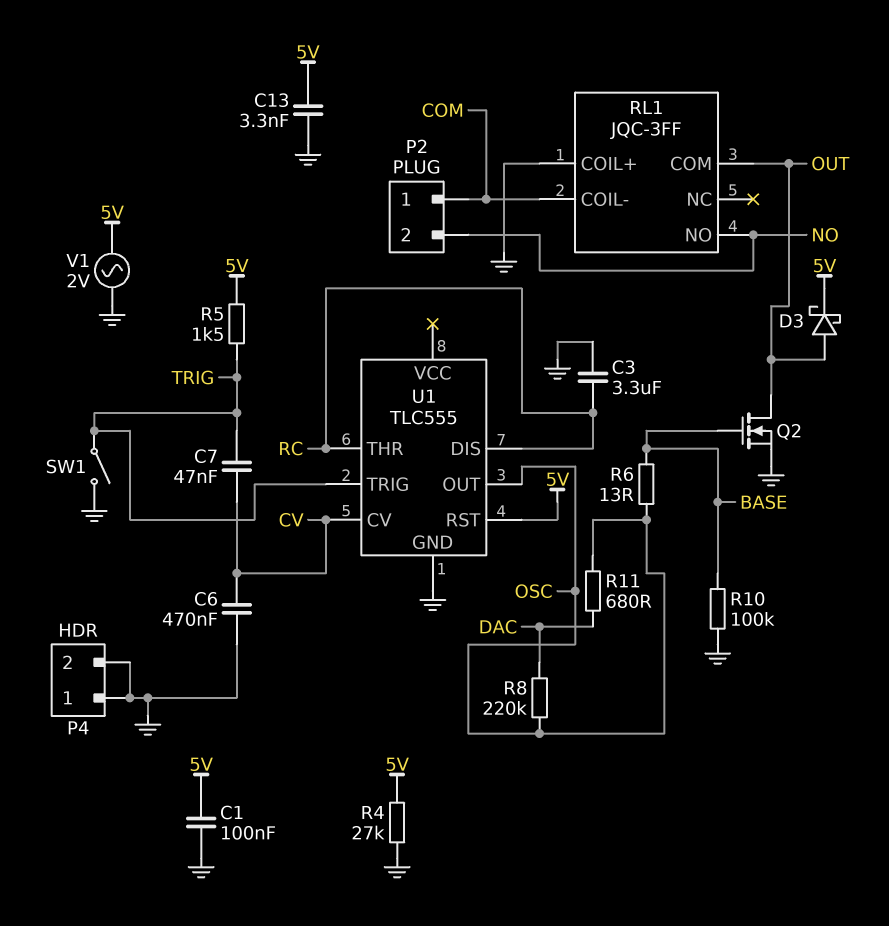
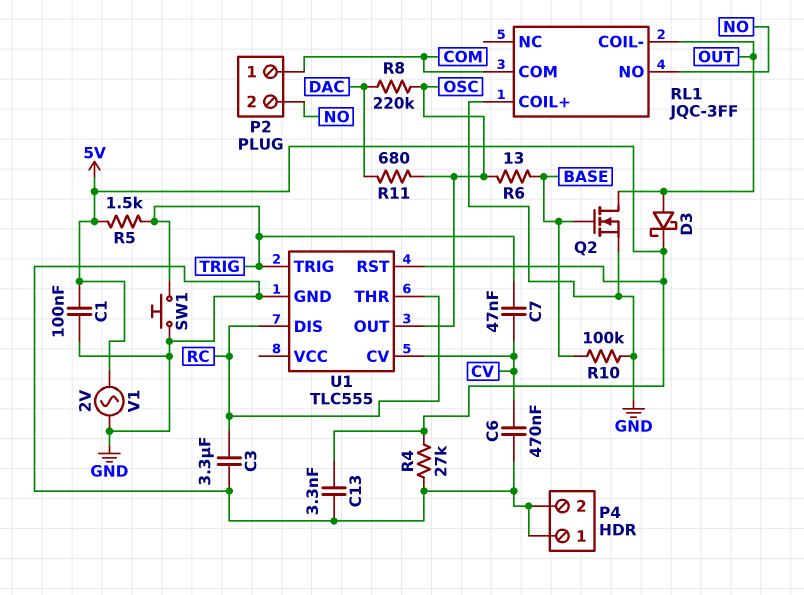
RL1 pin COIL-: COM -> OUT
RL1 pin COM: OUT -> COM
SW1: switch (GND, TRIG) -> button (GND, TRIG)

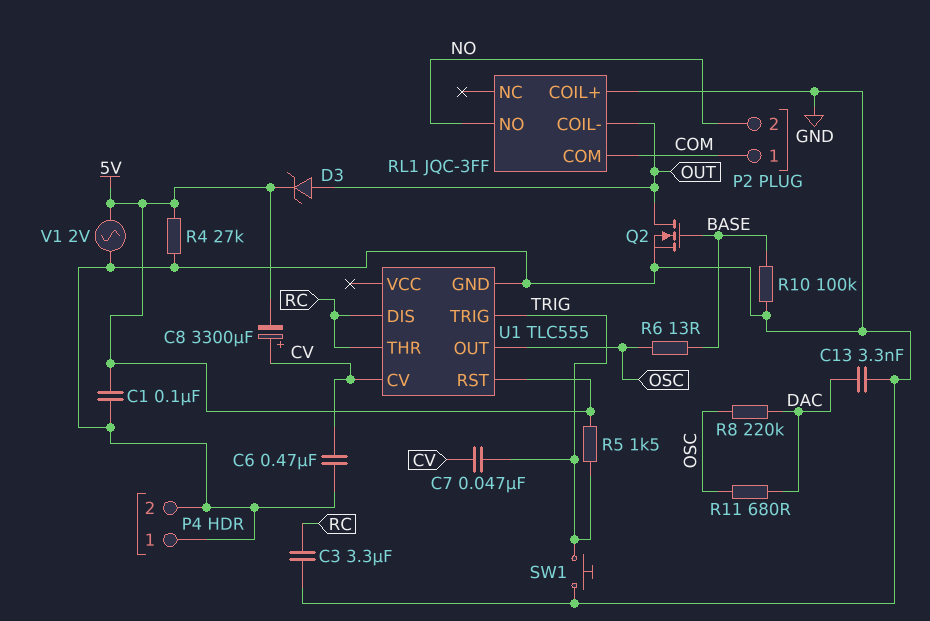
C8: none -> 3300uF (plus CV, minus 5V)
C13: 3.3nF (5V, GND) -> 3.3nF (DAC, GND)
D3: schottky (A OUT, K 5V) -> zener (A OUT, K 5V)

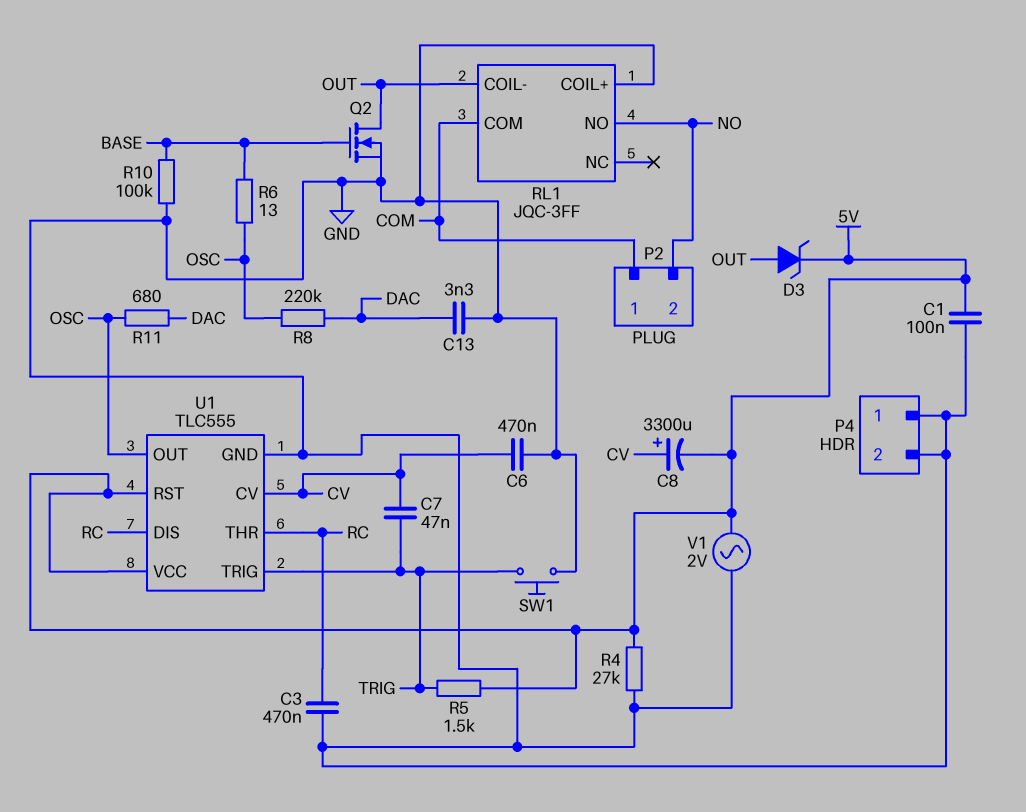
C3: 3.3uF (GND, RC) -> 470nF (GND, RC)
U1 pin VCC: none -> 5V

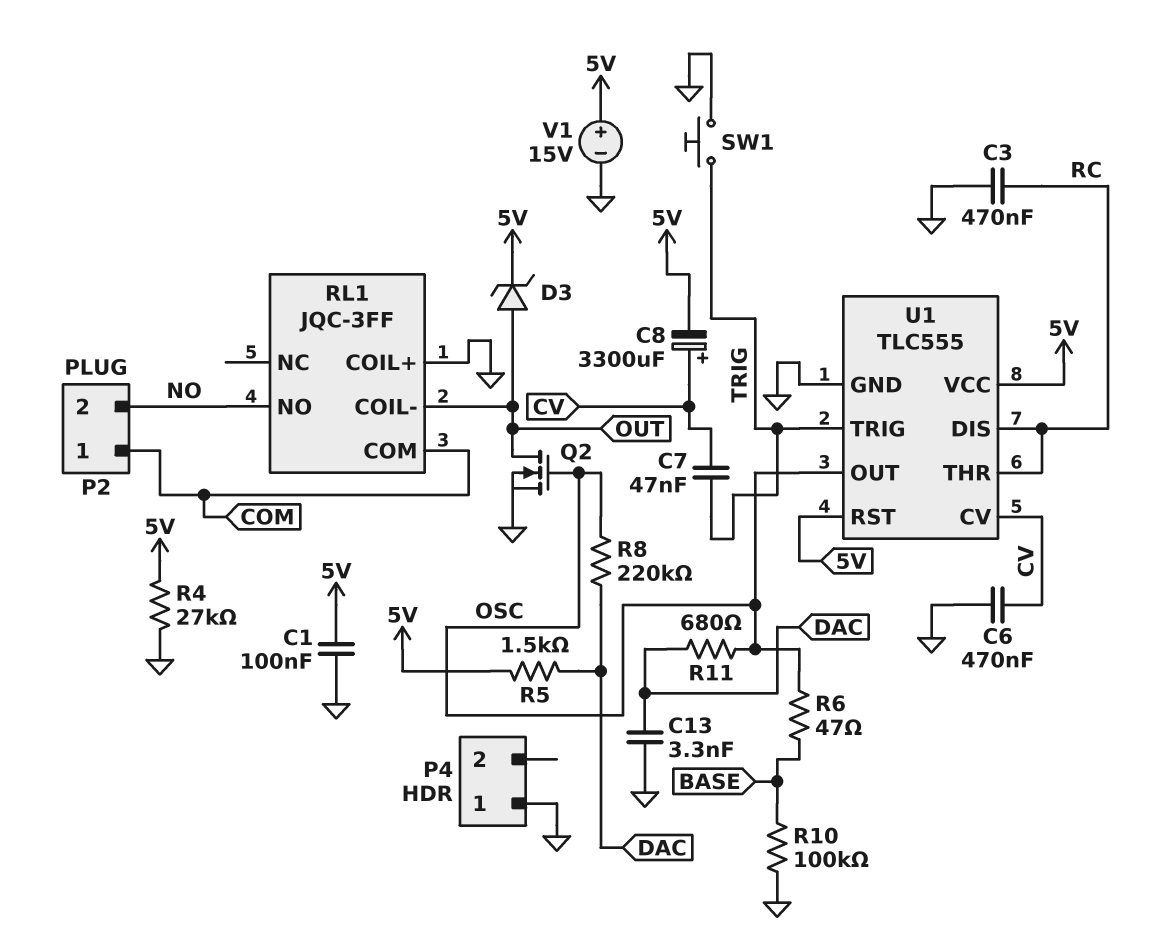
P4 pin 2: GND -> none
Q2: NMOS (G BASE, D OUT, S GND) -> NMOS (G OSC, D OUT, S GND)
R5: 1.5k (5V, TRIG) -> 1.5k (5V, DAC)
R6: 13 (BASE, OSC) -> 47 (BASE, OSC)
V1: AC 2V (5V, GND) -> 15V (plus 5V, minus GND)

